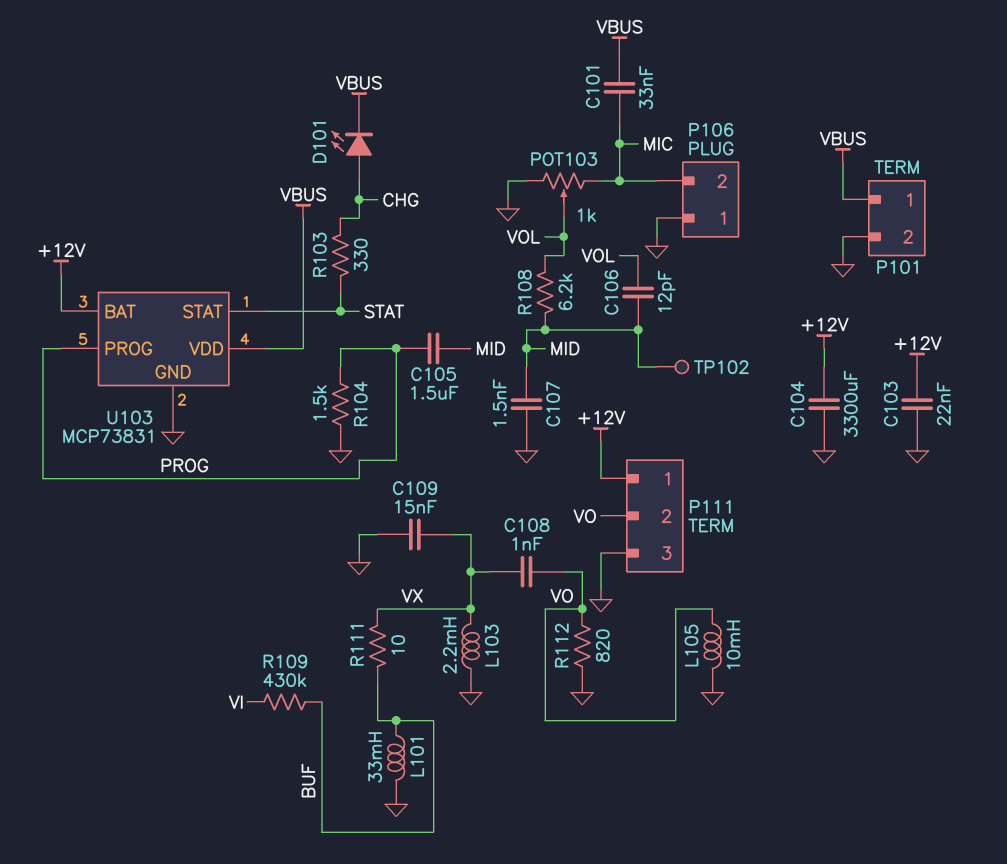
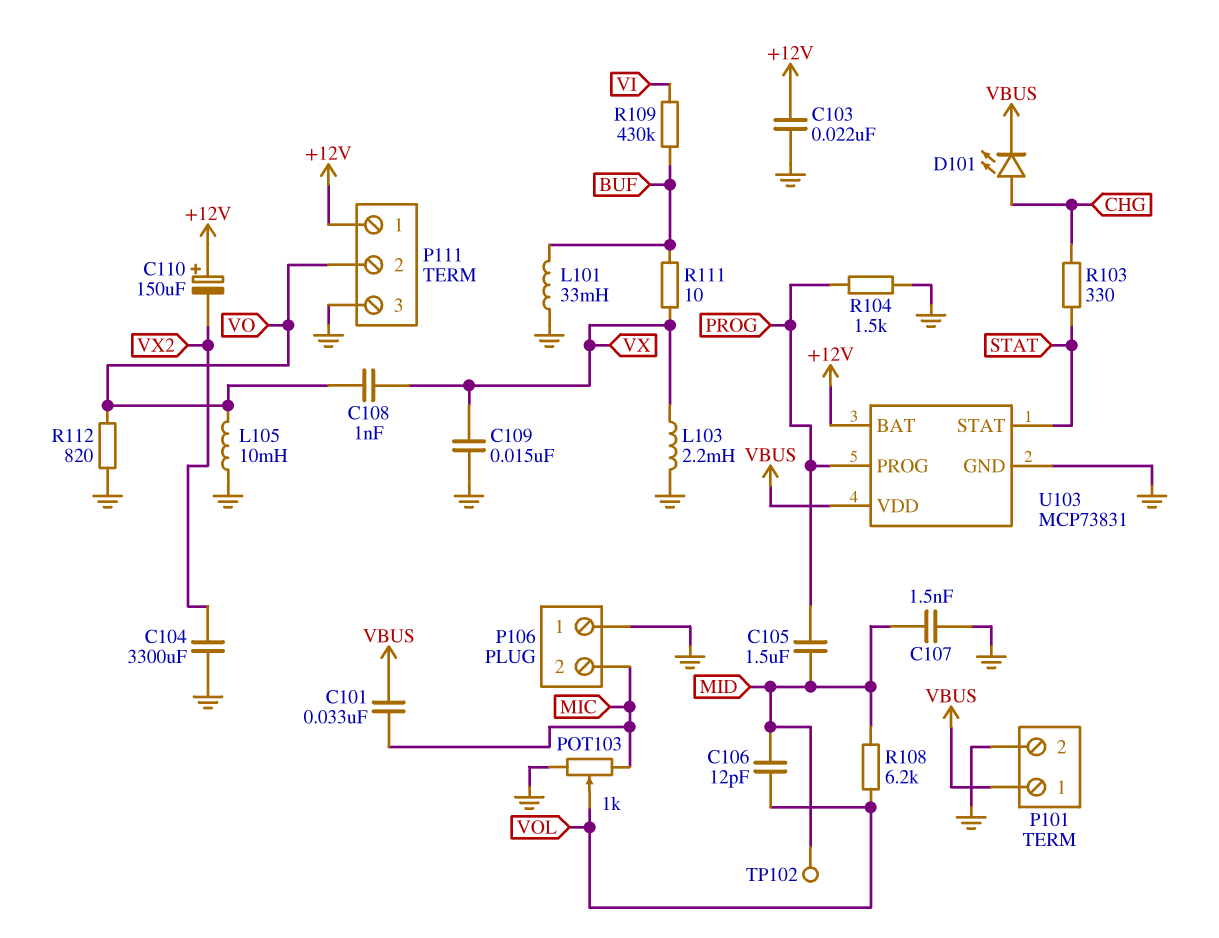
C104: 3300uF (+12V, GND) -> 3300uF (GND, VX2)
C110: none -> 150uF (plus +12V, minus VX2)

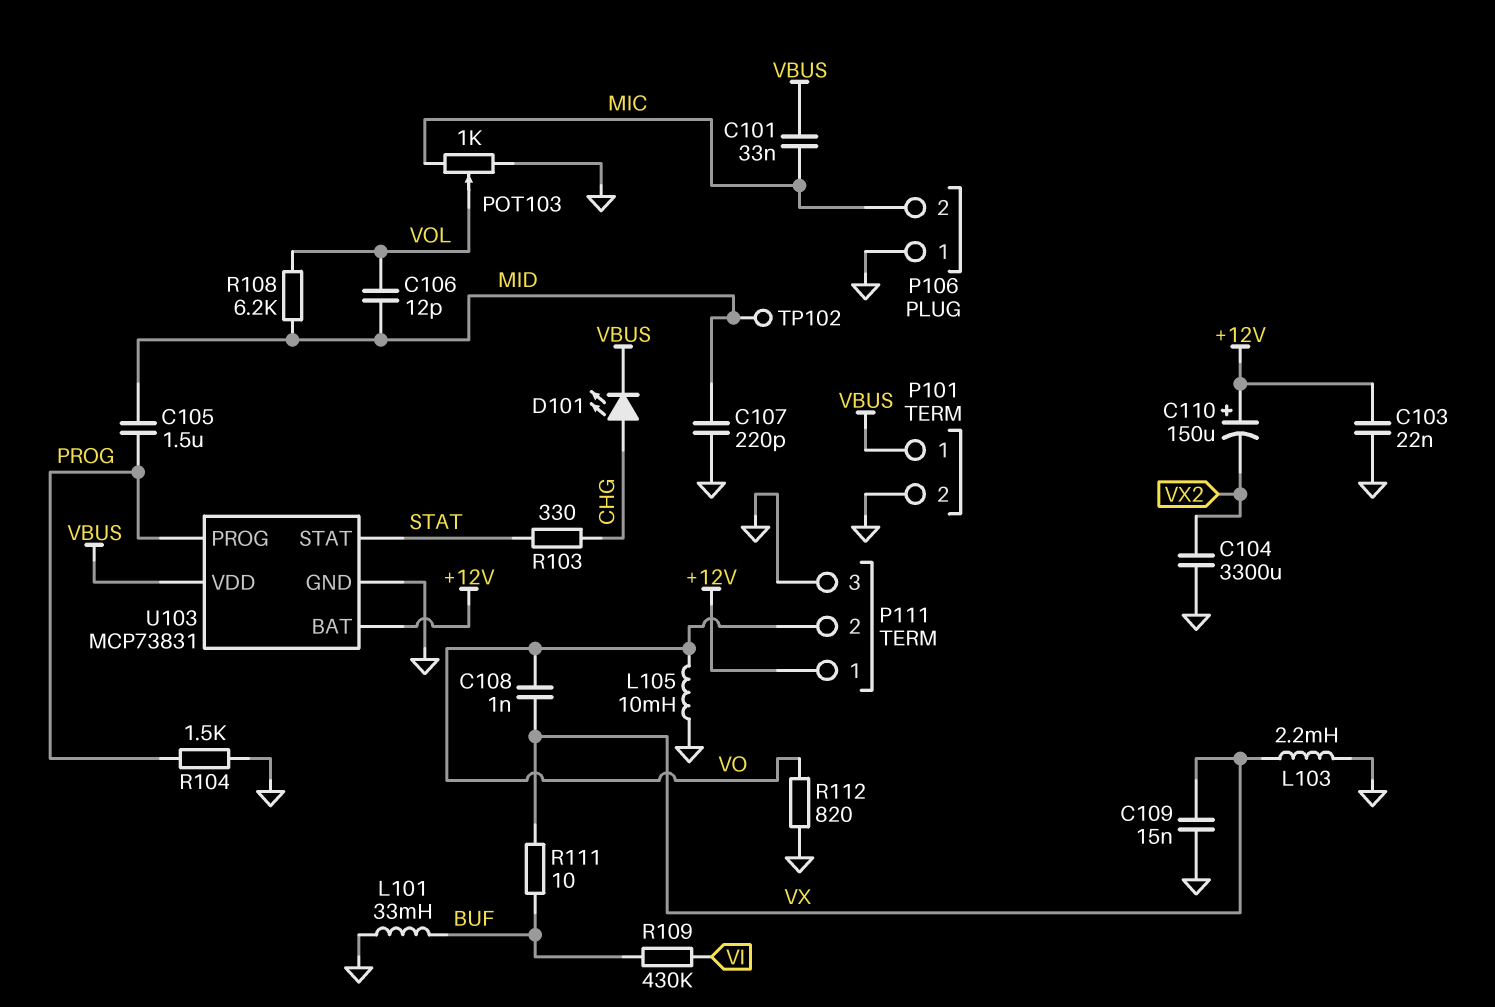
C107: 1.5nF (GND, MID) -> 220pF (GND, MID)

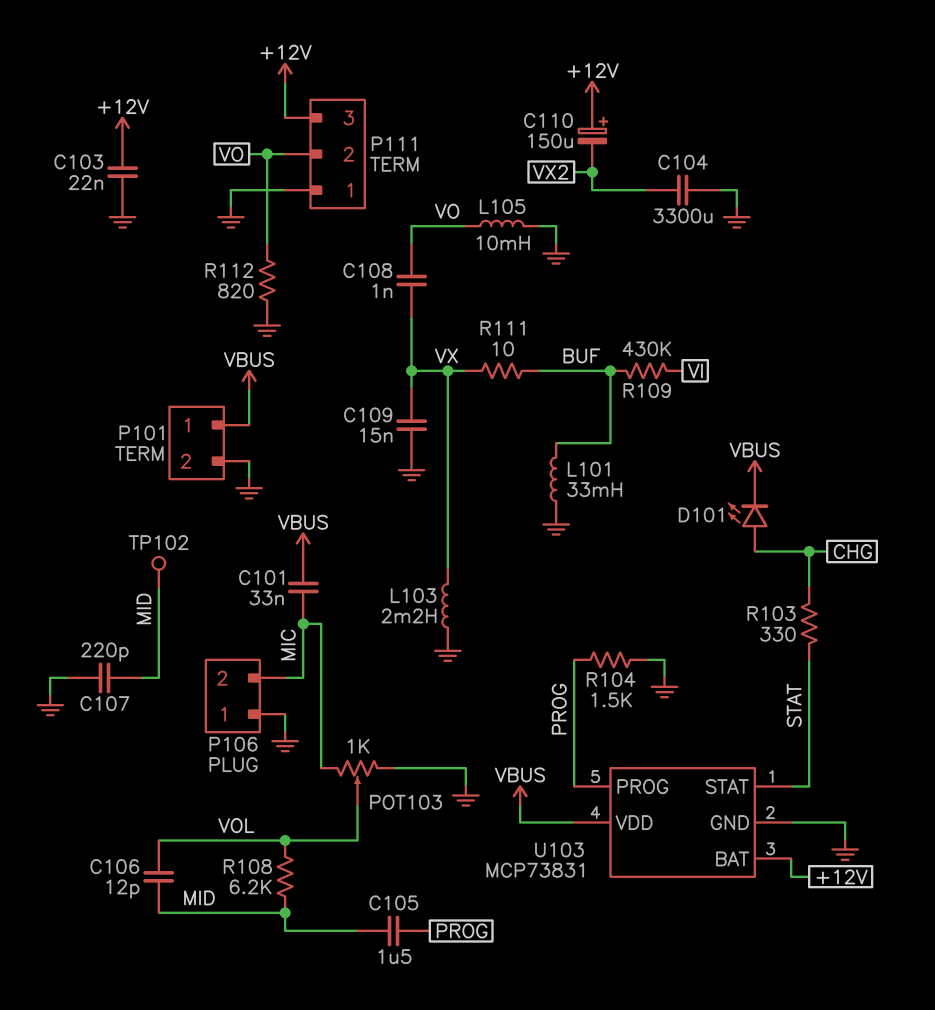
P111 pin 1: +12V -> GND
P111 pin 3: GND -> +12V

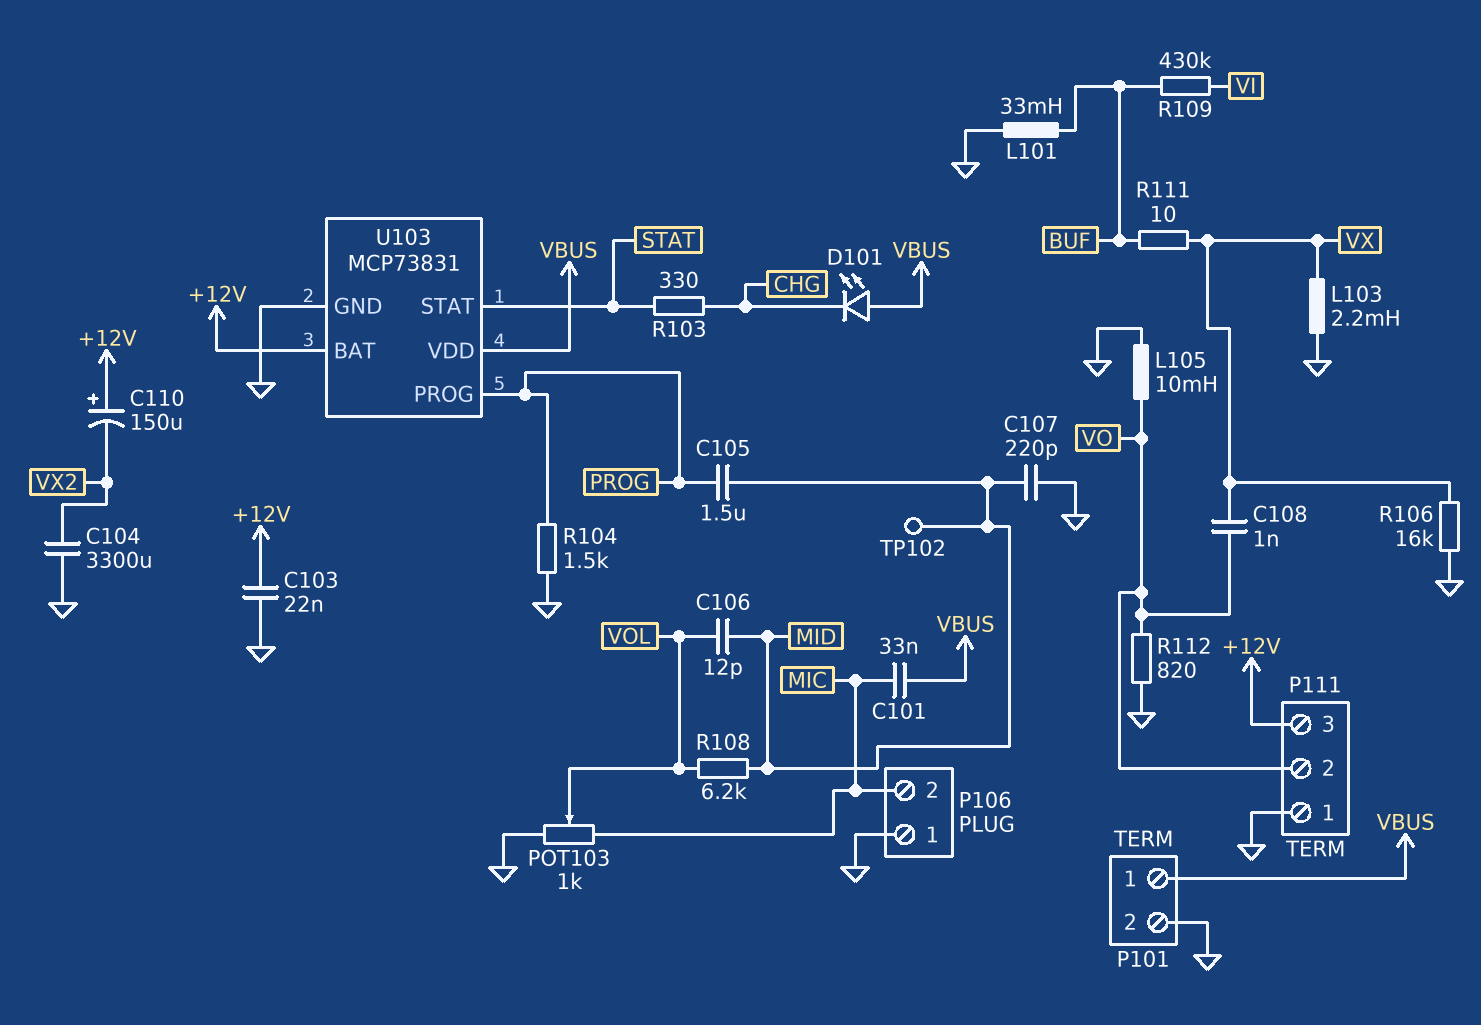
C109: 15nF (GND, VX) -> none
D101: LED (A CHG, K VBUS) -> LED (A VBUS, K CHG)
R106: none -> 16k (GND, VX)

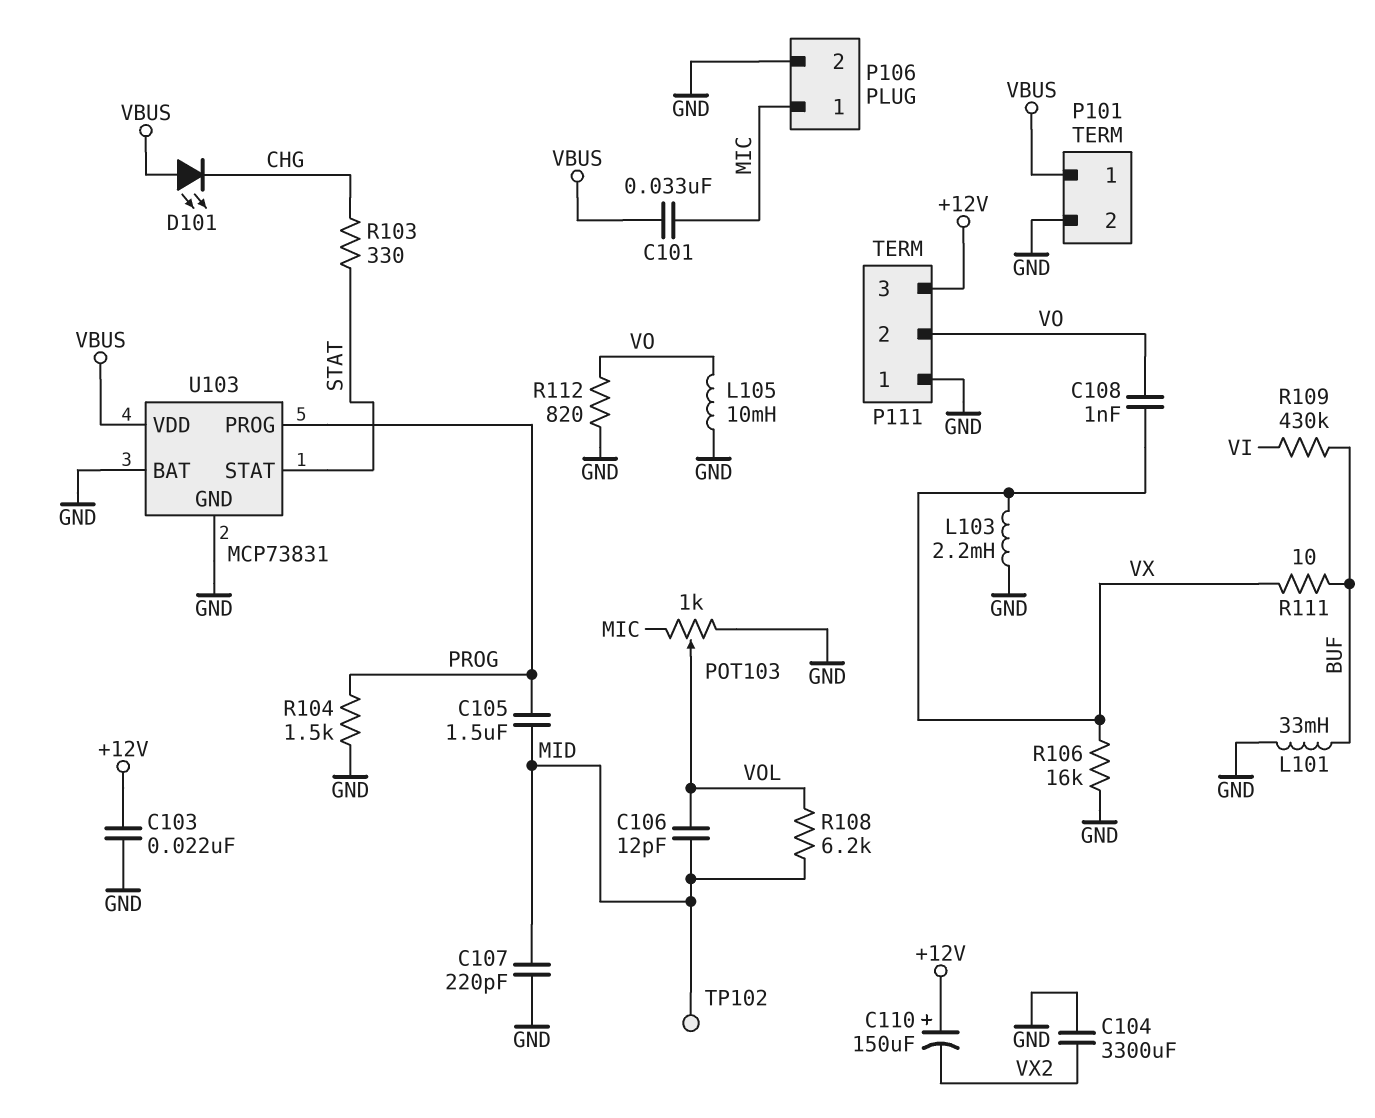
P106 pin 1: GND -> MIC
P106 pin 2: MIC -> GND
U103 pin BAT: +12V -> GND

